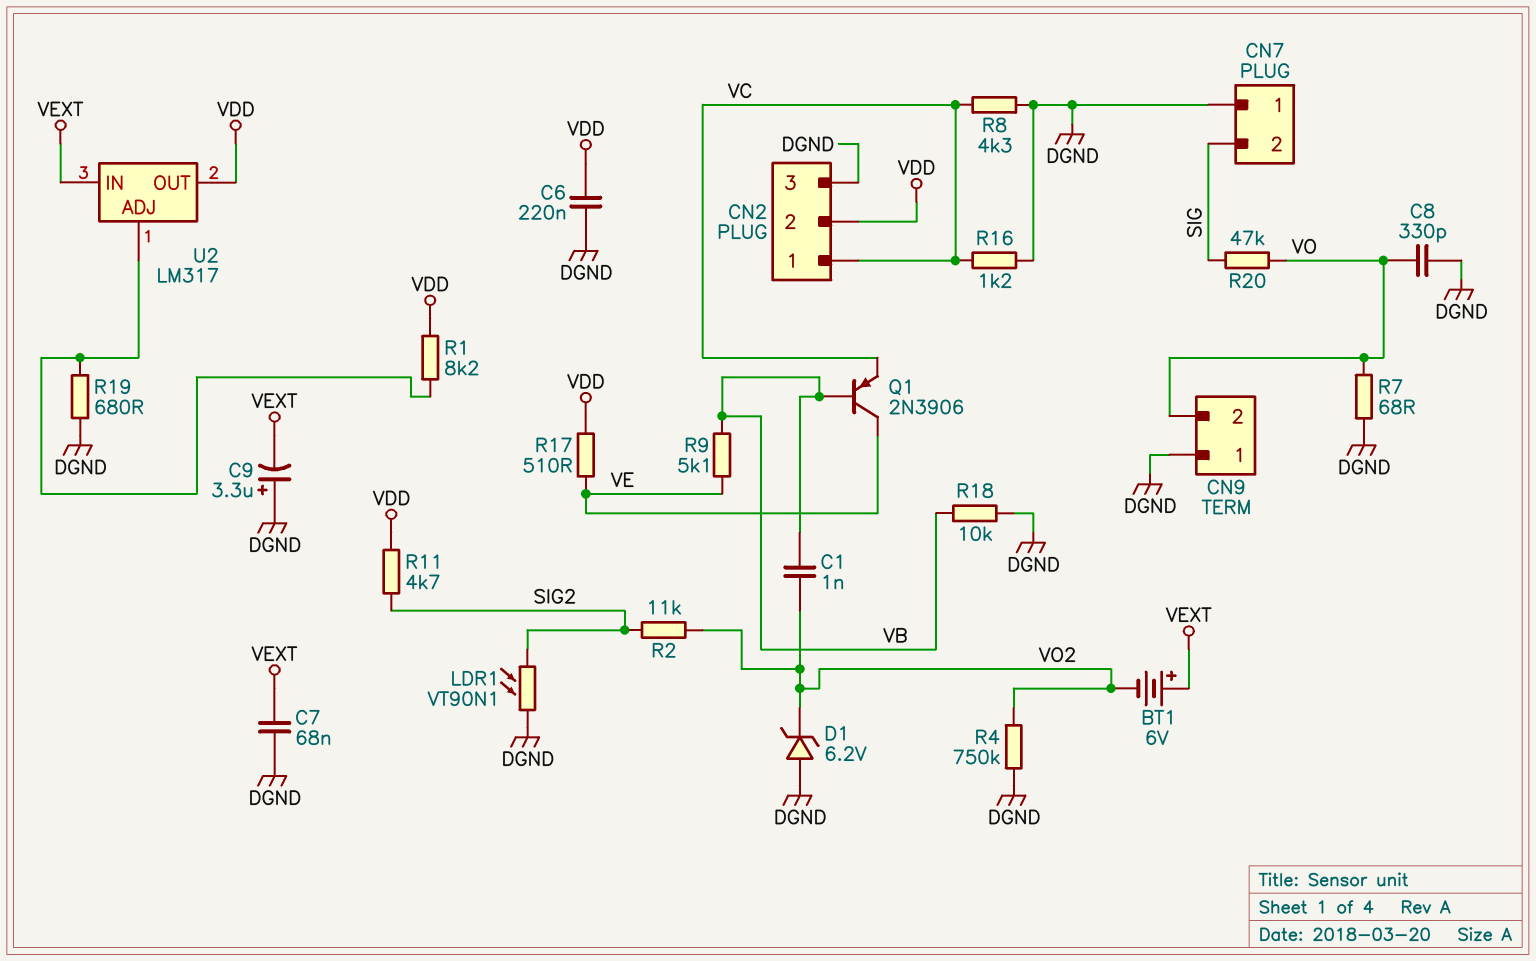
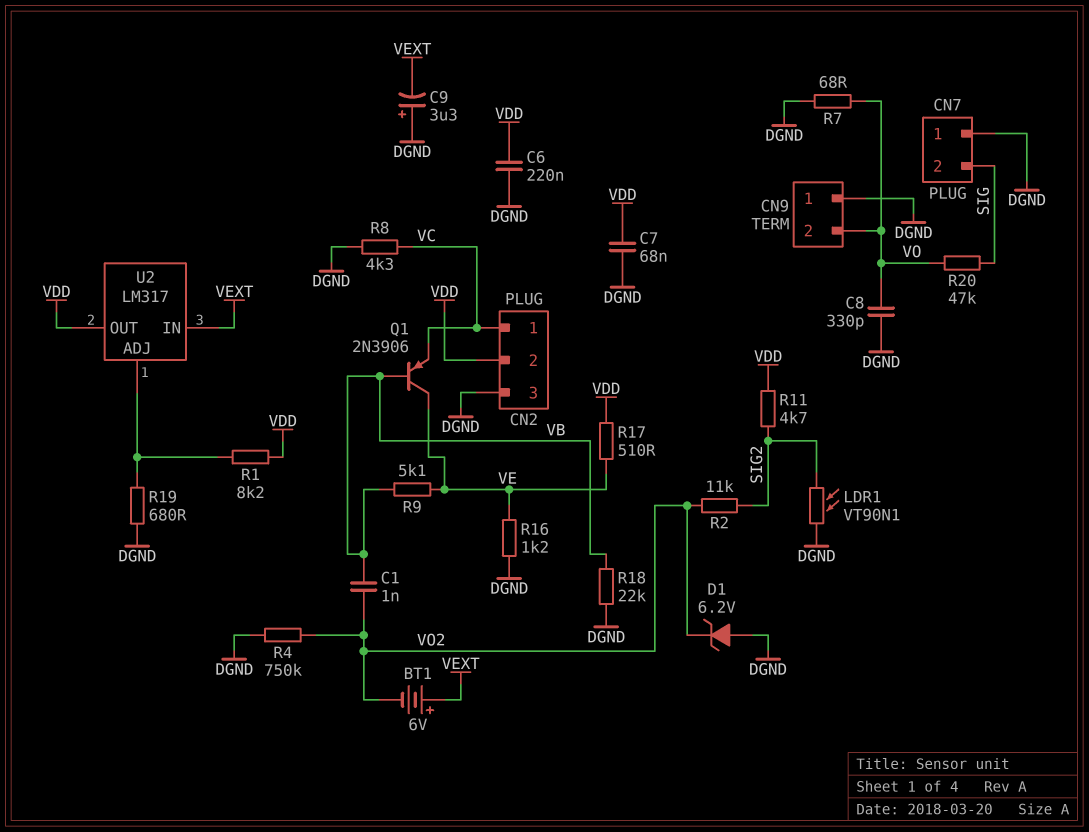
C7: 68nF (DGND, VEXT) -> 68nF (DGND, VDD)
R16: 1.2k (DGND, VC) -> 1.2k (DGND, VE)
R18: 10k (DGND, VB) -> 22k (DGND, VB)

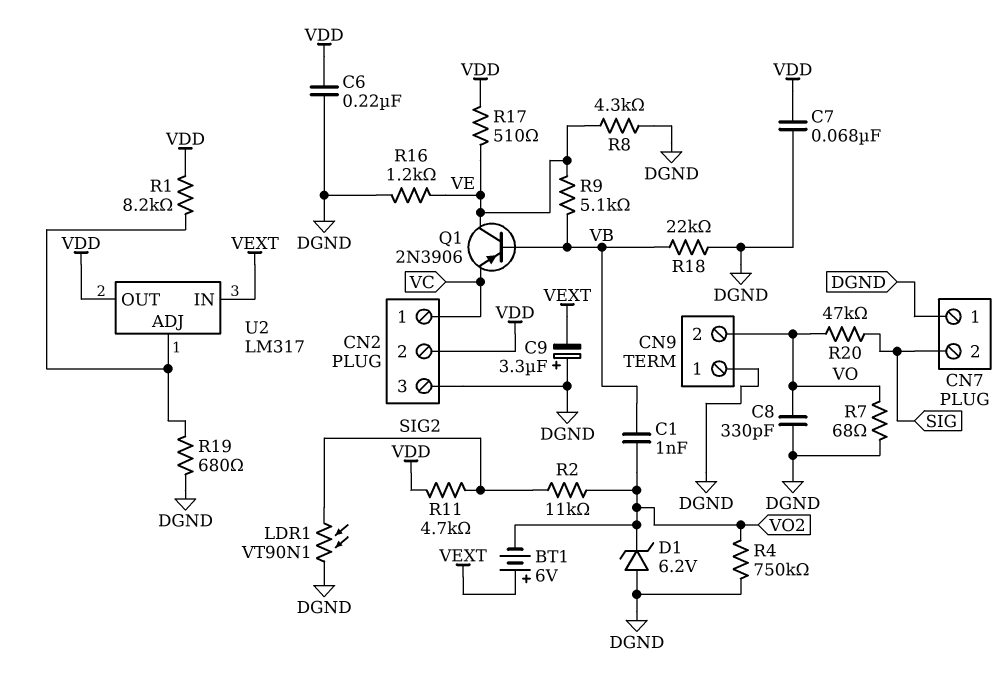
R8: 4.3k (DGND, VC) -> 4.3k (DGND, VE)

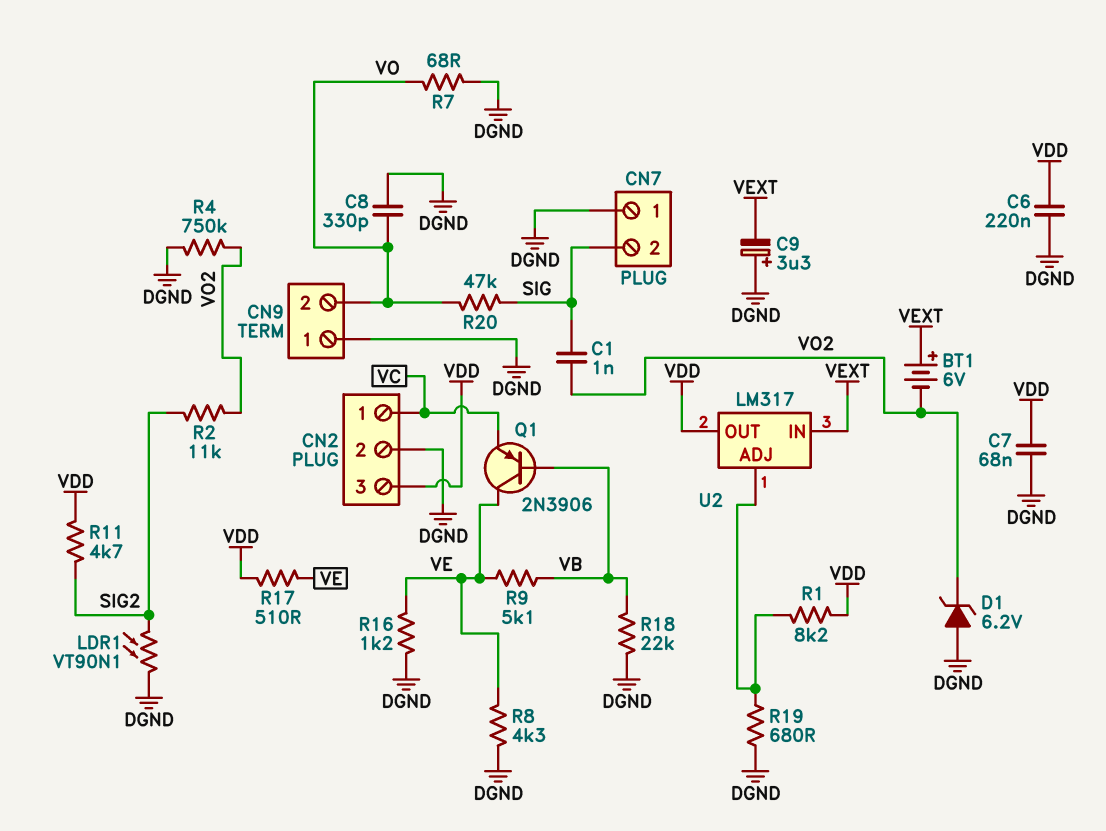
C1: 1nF (VB, VO2) -> 1nF (SIG, VO2)
CN2 pin 2: VDD -> DGND
CN2 pin 3: DGND -> VDD

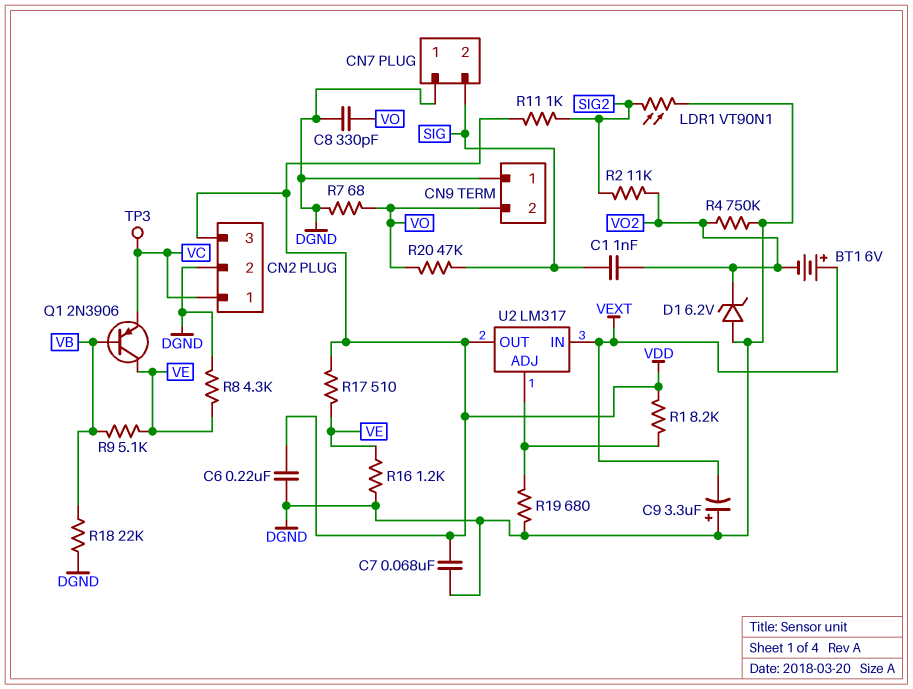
R11: 4.7k (SIG2, VDD) -> 1k (SIG2, VDD)
TP3: none -> test point (VC)

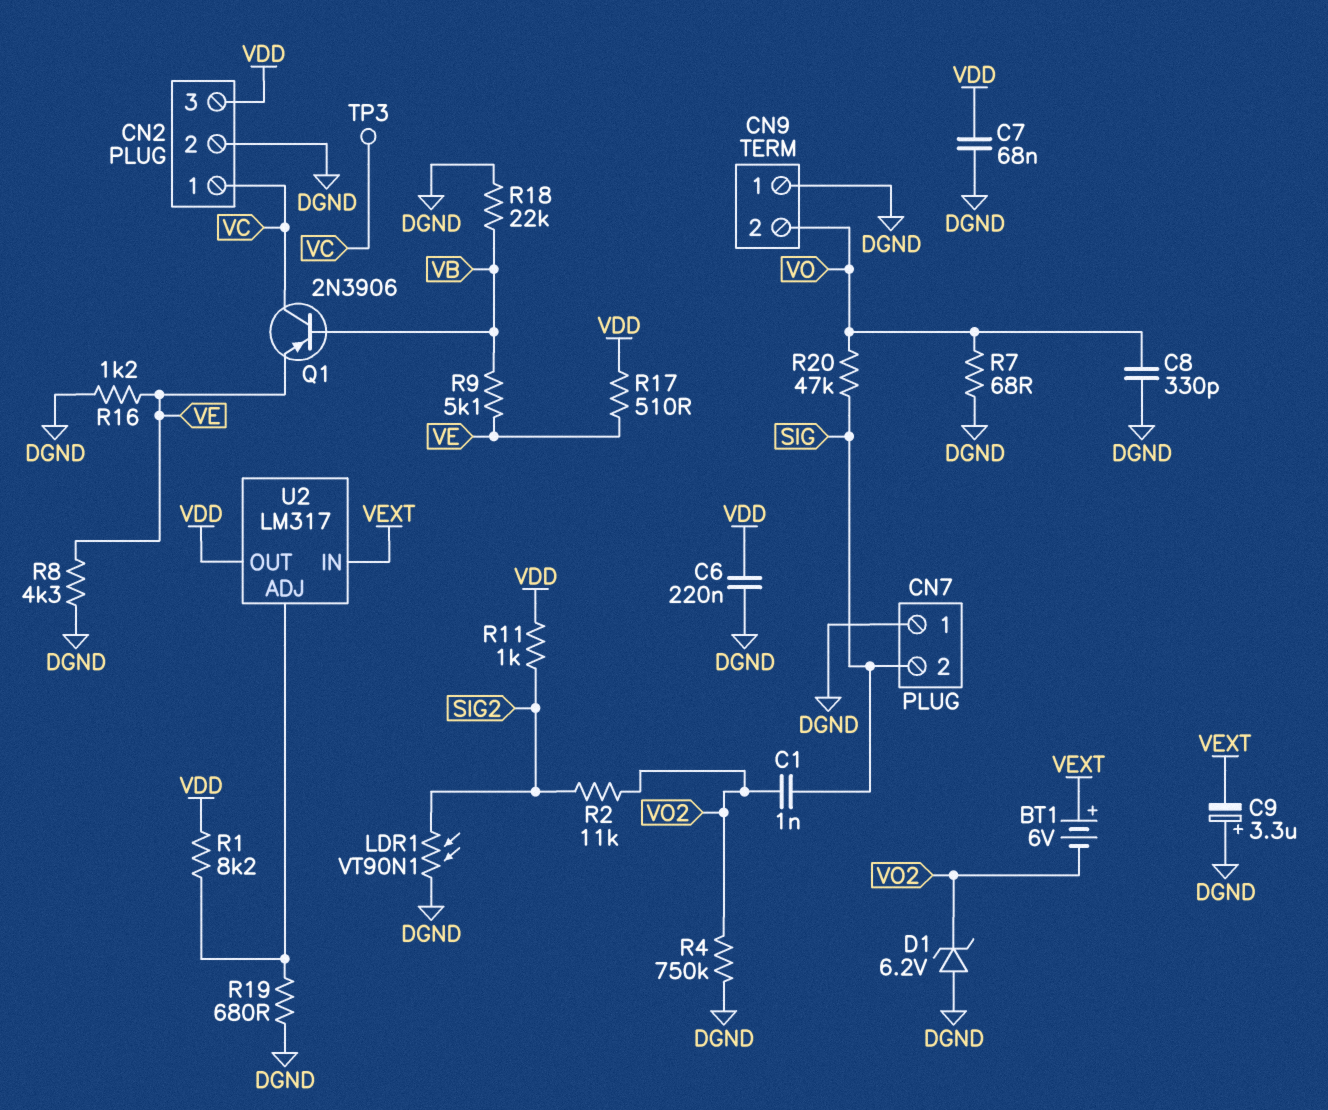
Q1: PNP 2N3906 (B VB, C VE, E VC) -> PNP 2N3906 (B VB, C VC, E VE)

